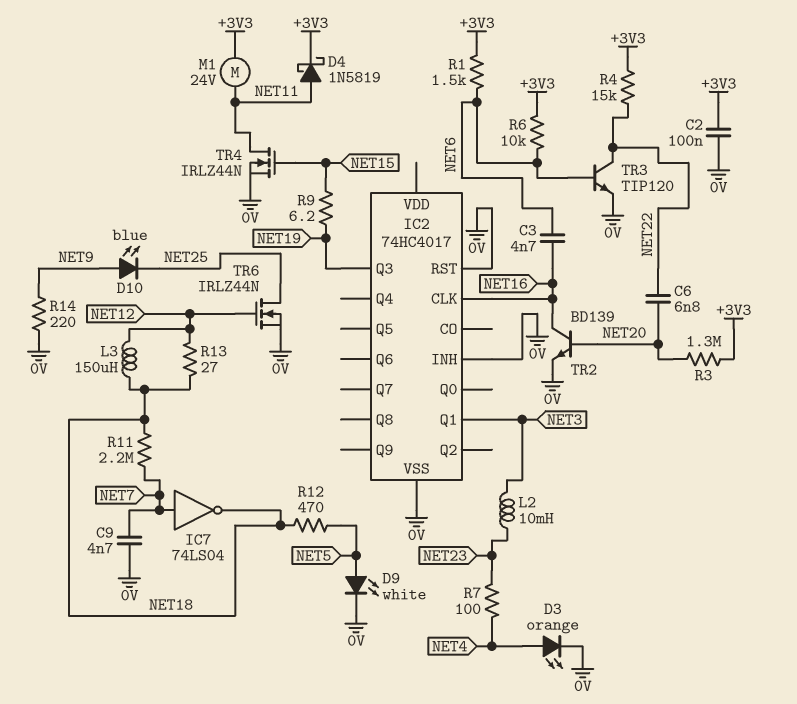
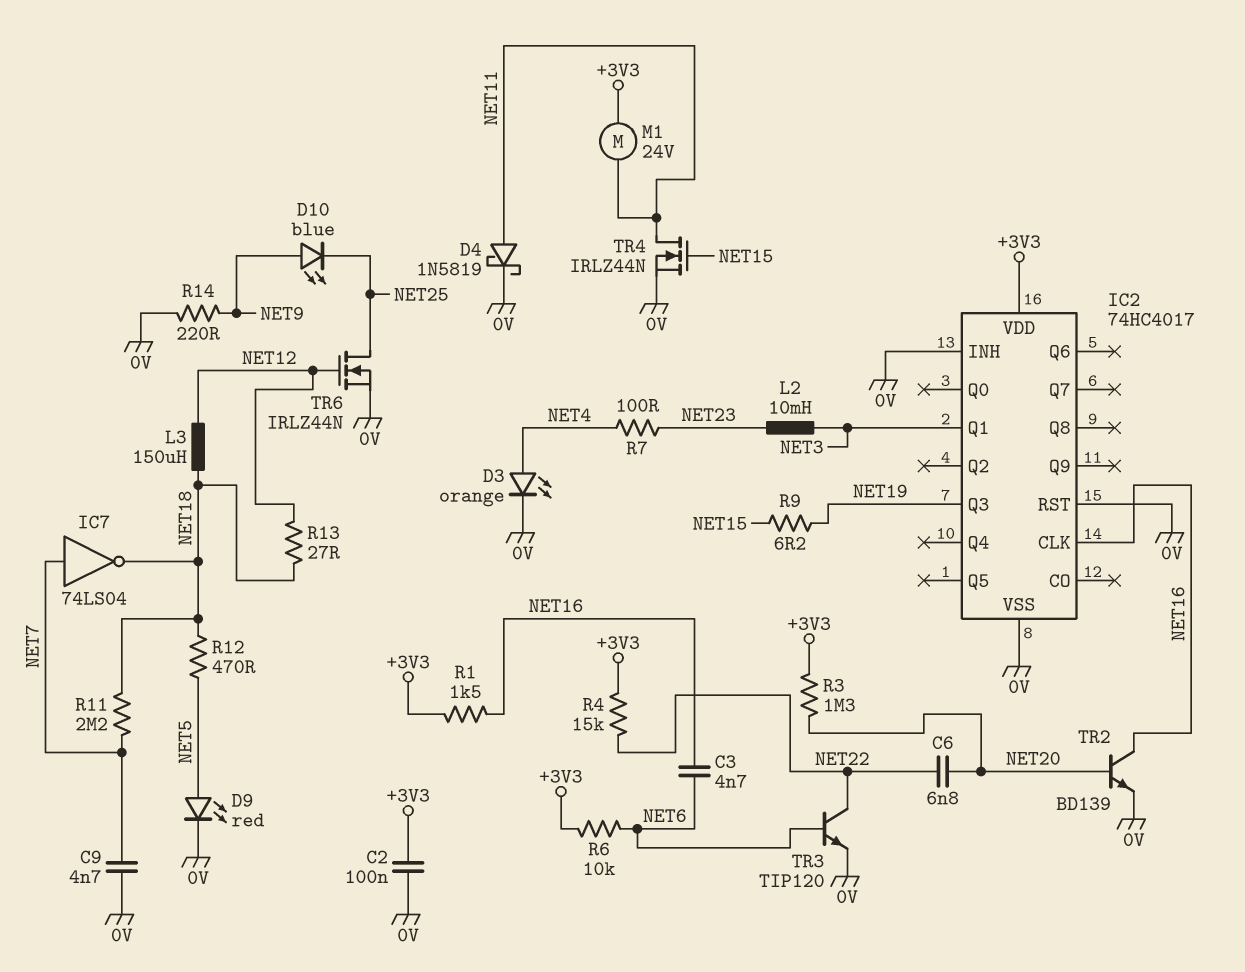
D4: schottky 1N5819 (A NET11, K +3V3) -> schottky 1N5819 (A NET11, K 0V)
D9: LED white (A NET5, K 0V) -> LED red (A NET5, K 0V)
IC2 pin VDD: none -> +3V3
R1: 1.5k (+3V3, NET6) -> 1.5k (+3V3, NET16)

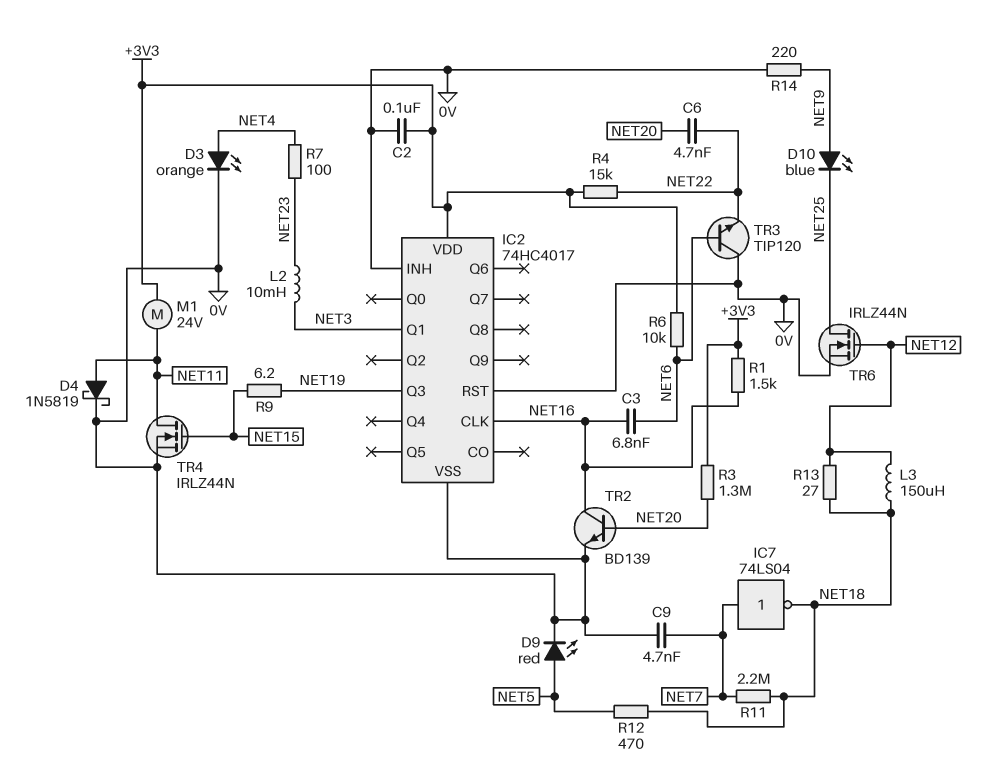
C3: 4.7nF (NET6, NET16) -> 6.8nF (NET6, NET16)
C6: 6.8nF (NET20, NET22) -> 4.7nF (NET20, NET22)
TR3: NPN TIP120 (B NET6, C NET22, E 0V) -> NPN TIP120 (B NET6, C 0V, E NET22)

